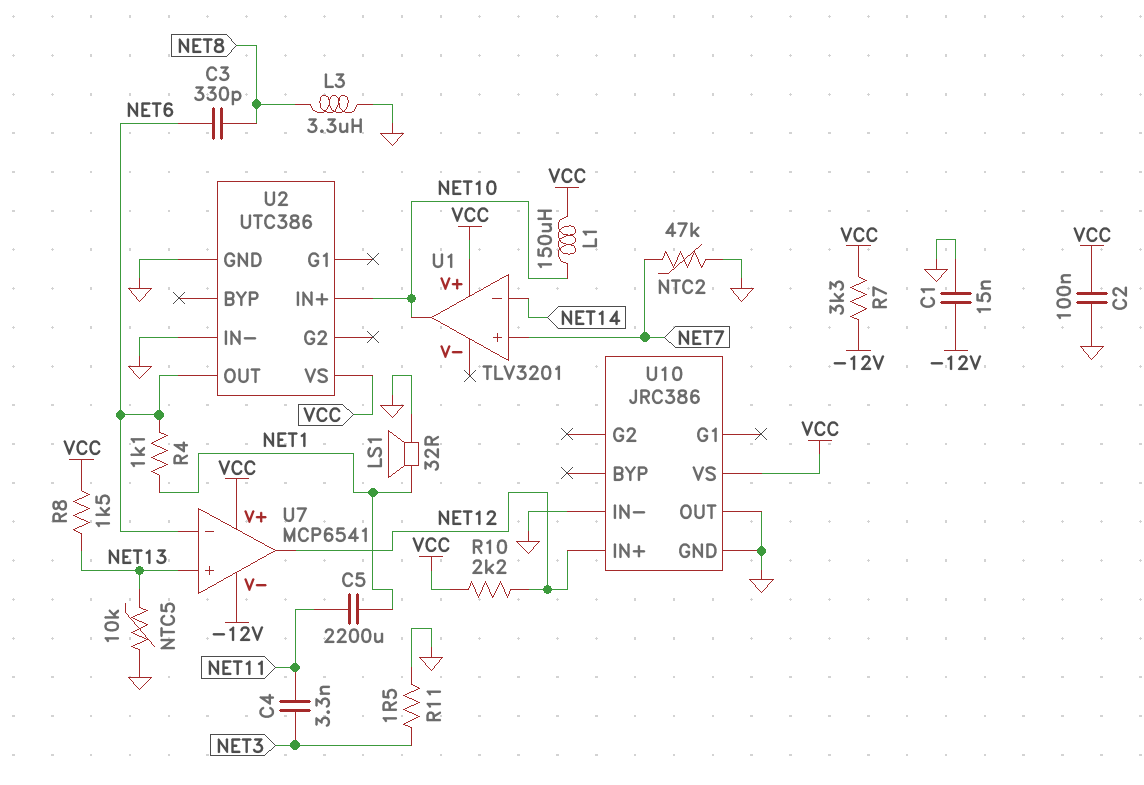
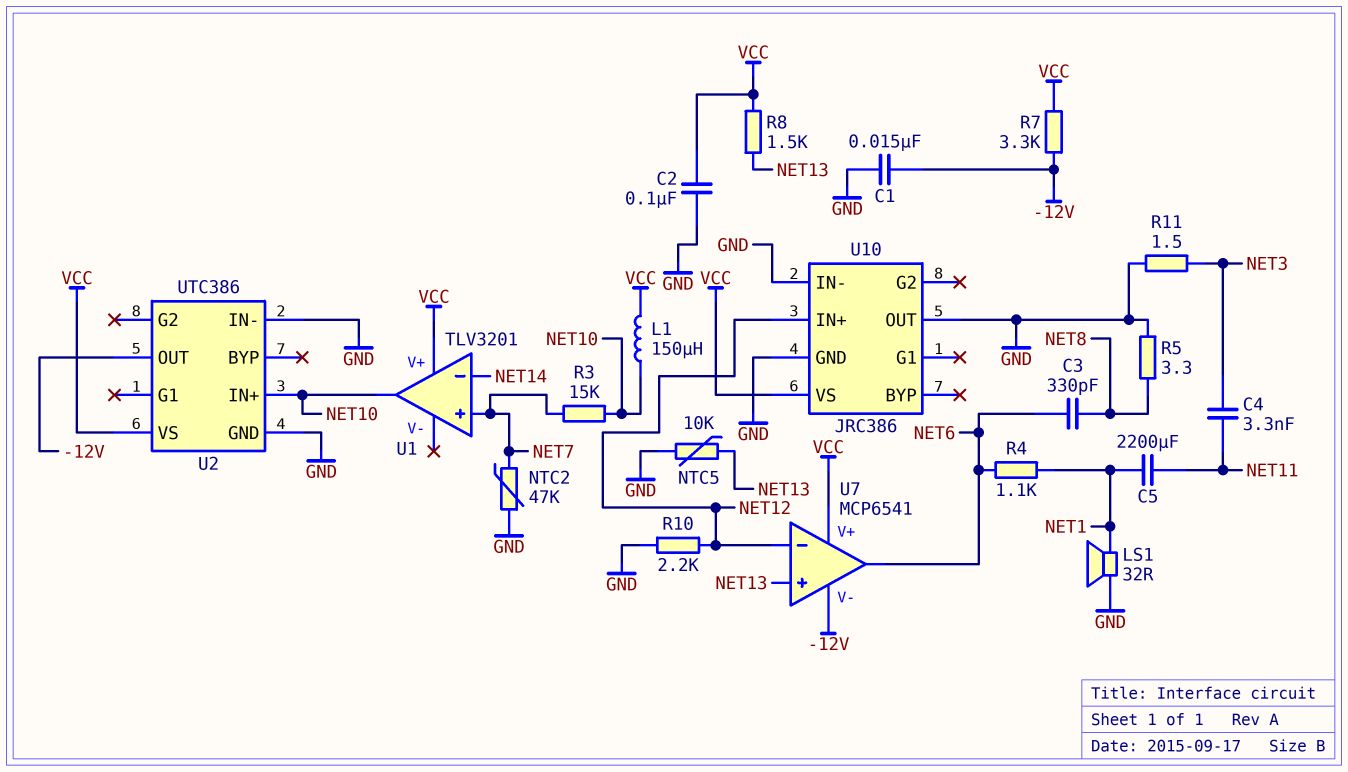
L3: 3.3uH (GND, NET8) -> none
R3: none -> 15k (NET7, NET10)
R5: none -> 3.3 (GND, NET8)
R10: 2.2k (NET12, VCC) -> 2.2k (GND, NET12)
U2 pin OUT: NET6 -> -12V
U7 pin in-: NET6 -> NET12
U7 pin out: NET12 -> NET6

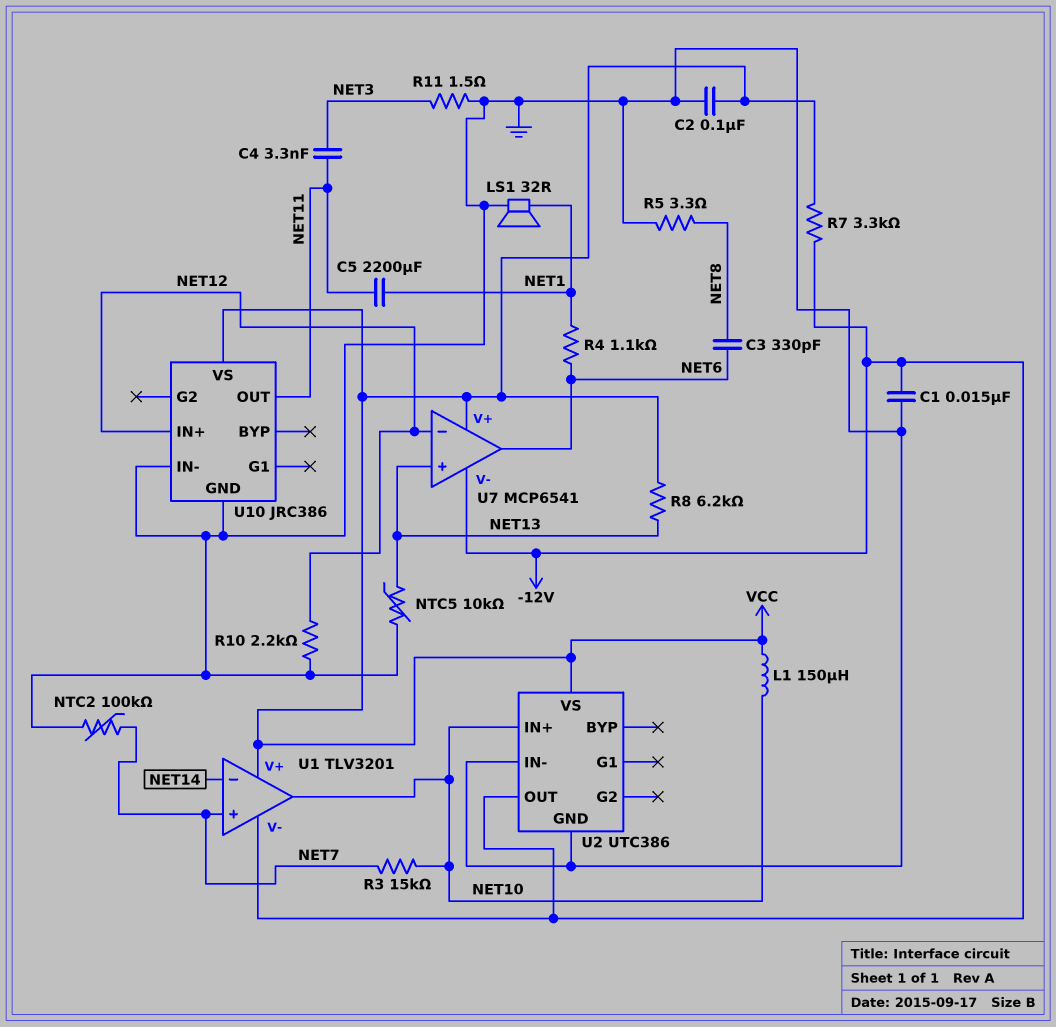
NTC2: 47k (GND, NET7) -> 100k (GND, NET7)
R8: 1.5k (NET13, VCC) -> 6.2k (NET13, VCC)
U1 pin V-: none -> -12V
U10 pin OUT: GND -> NET11

